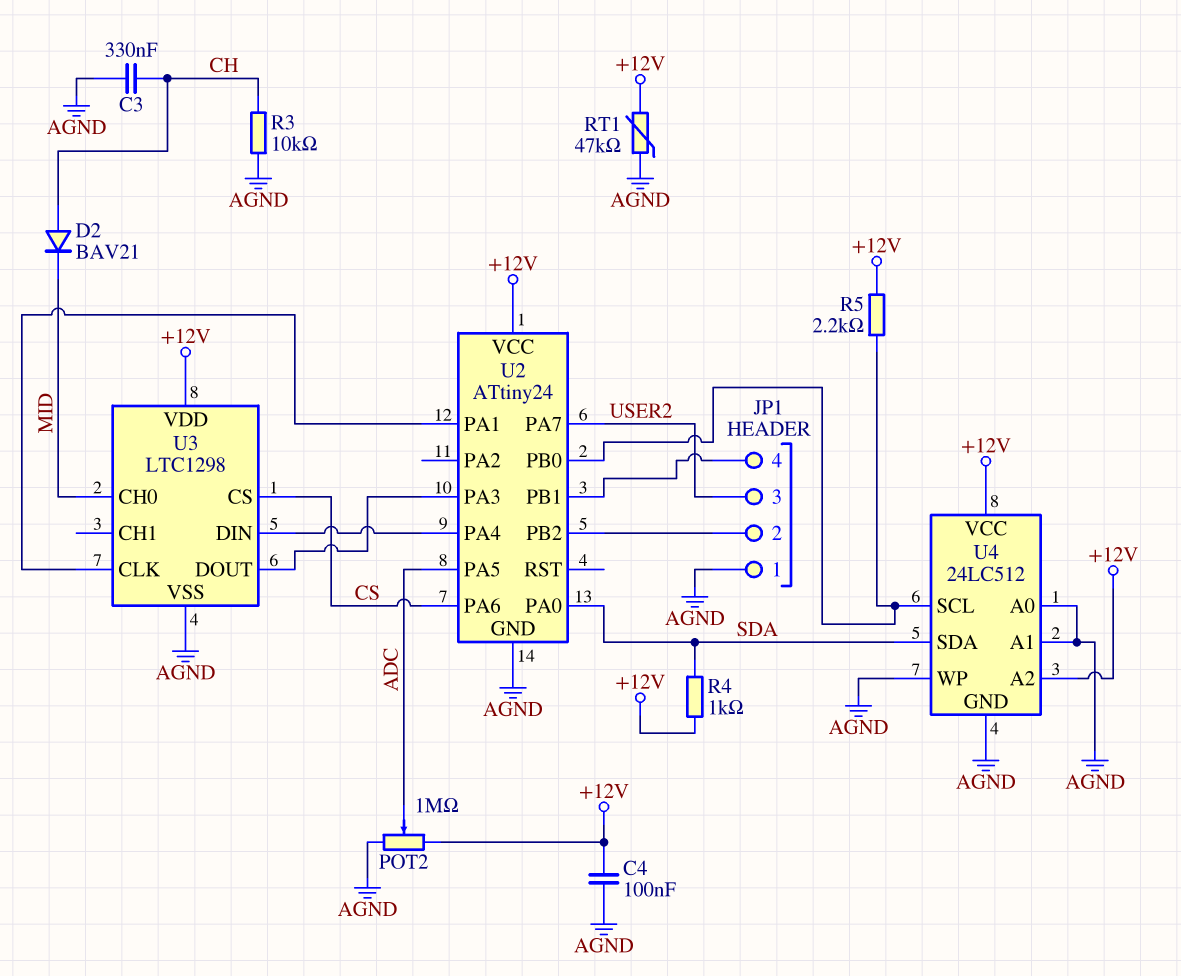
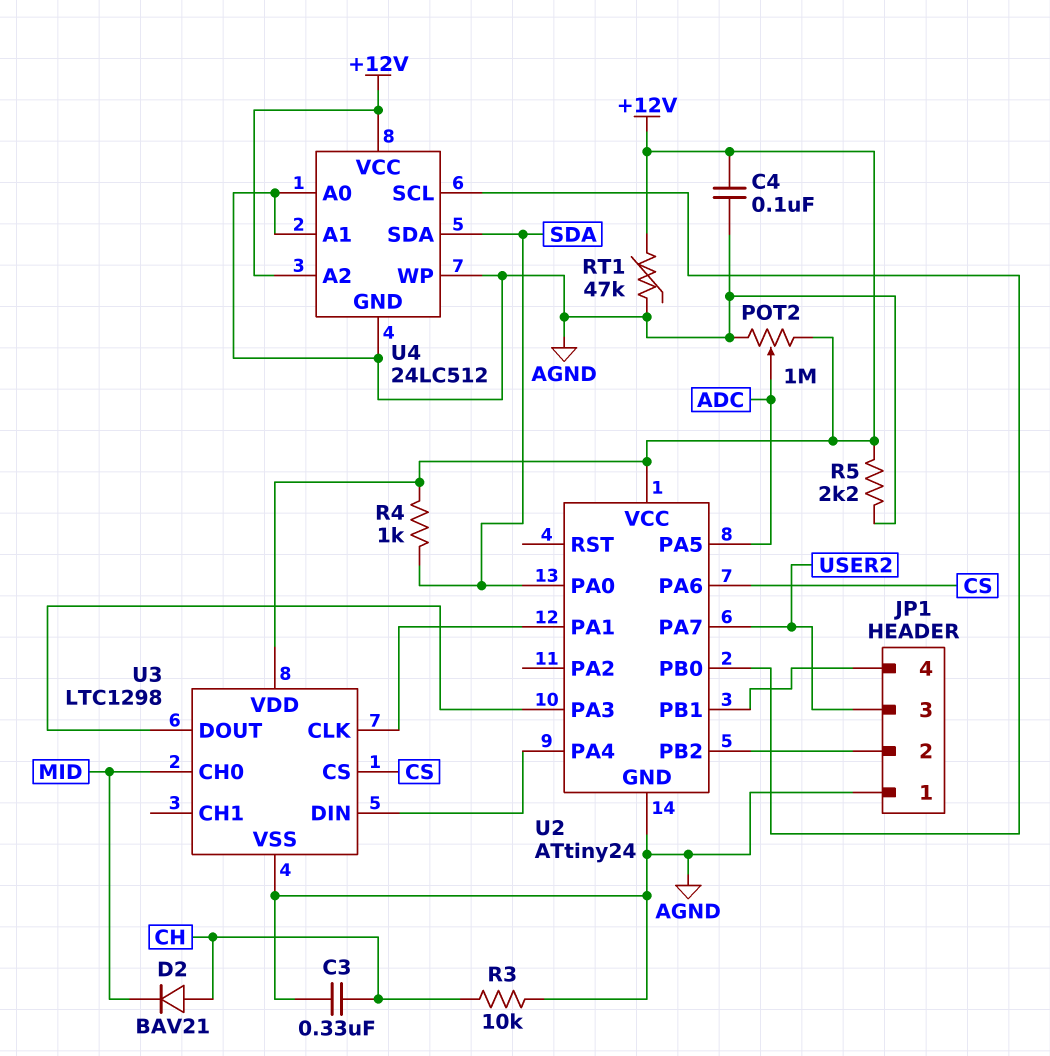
R5: 2.2k (+12V, U2/PB0) -> 2.2k (+12V, AGND)

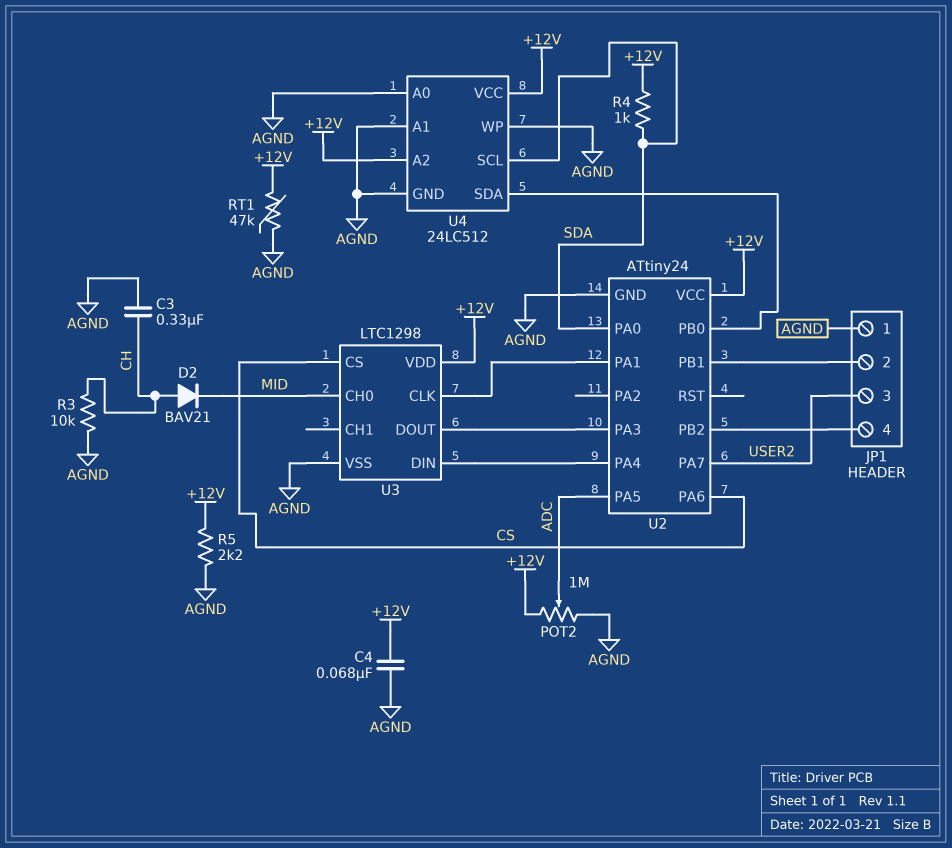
C4: 100nF (+12V, AGND) -> 68nF (+12V, AGND)
U2 pin PB1: JP1/4 -> JP1/2
U2 pin PB2: JP1/2 -> JP1/4
U4 pin SCL: U2/PB0 -> SDA
U4 pin SDA: SDA -> U2/PB0

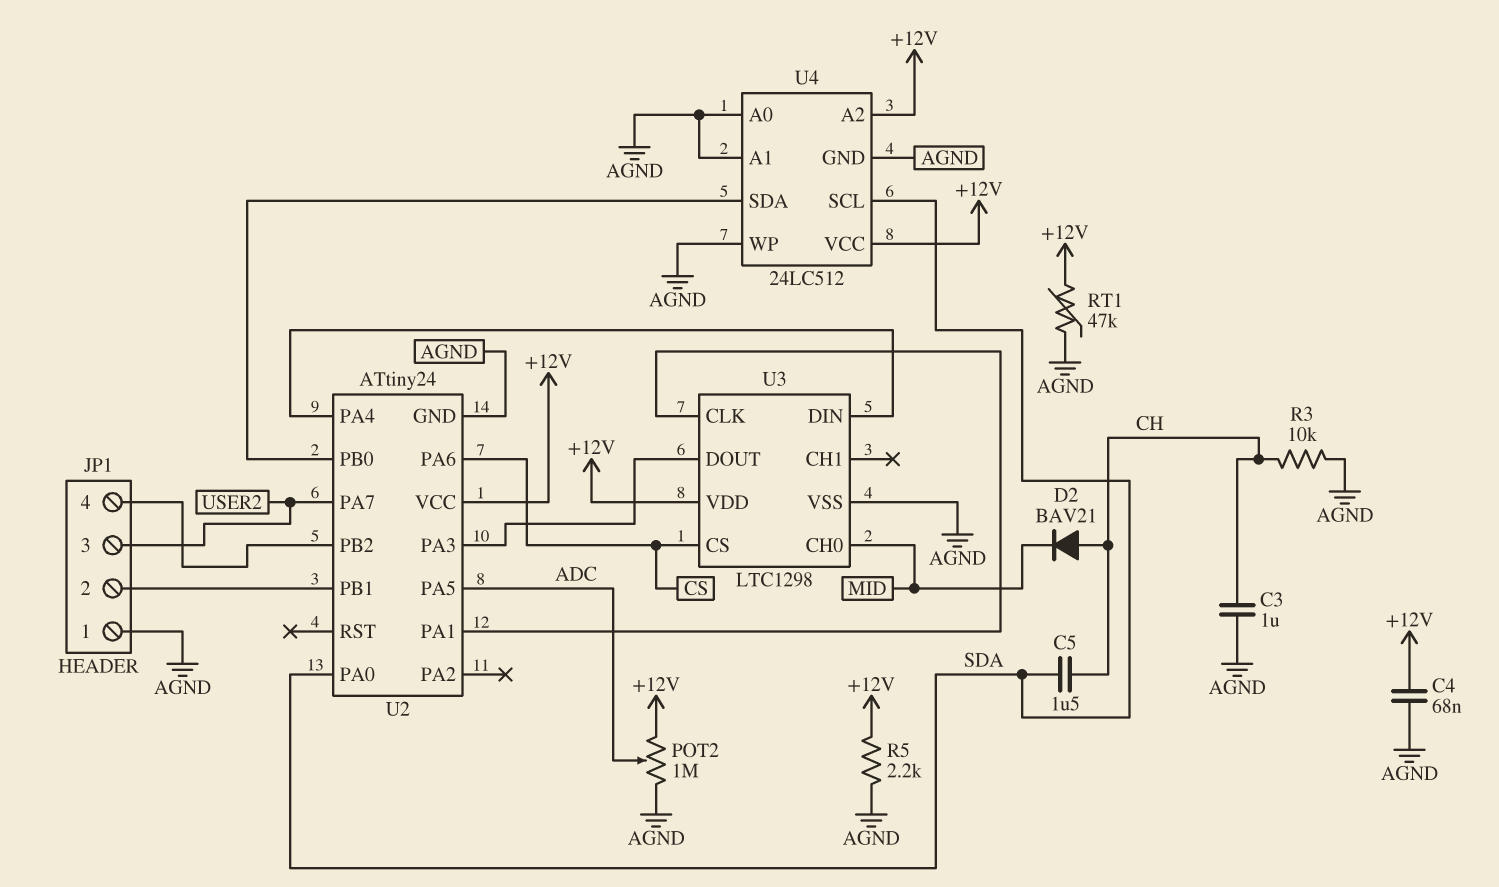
C3: 330nF (AGND, CH) -> 1uF (AGND, CH)
C5: none -> 1.5uF (CH, SDA)
R4: 1k (+12V, SDA) -> none

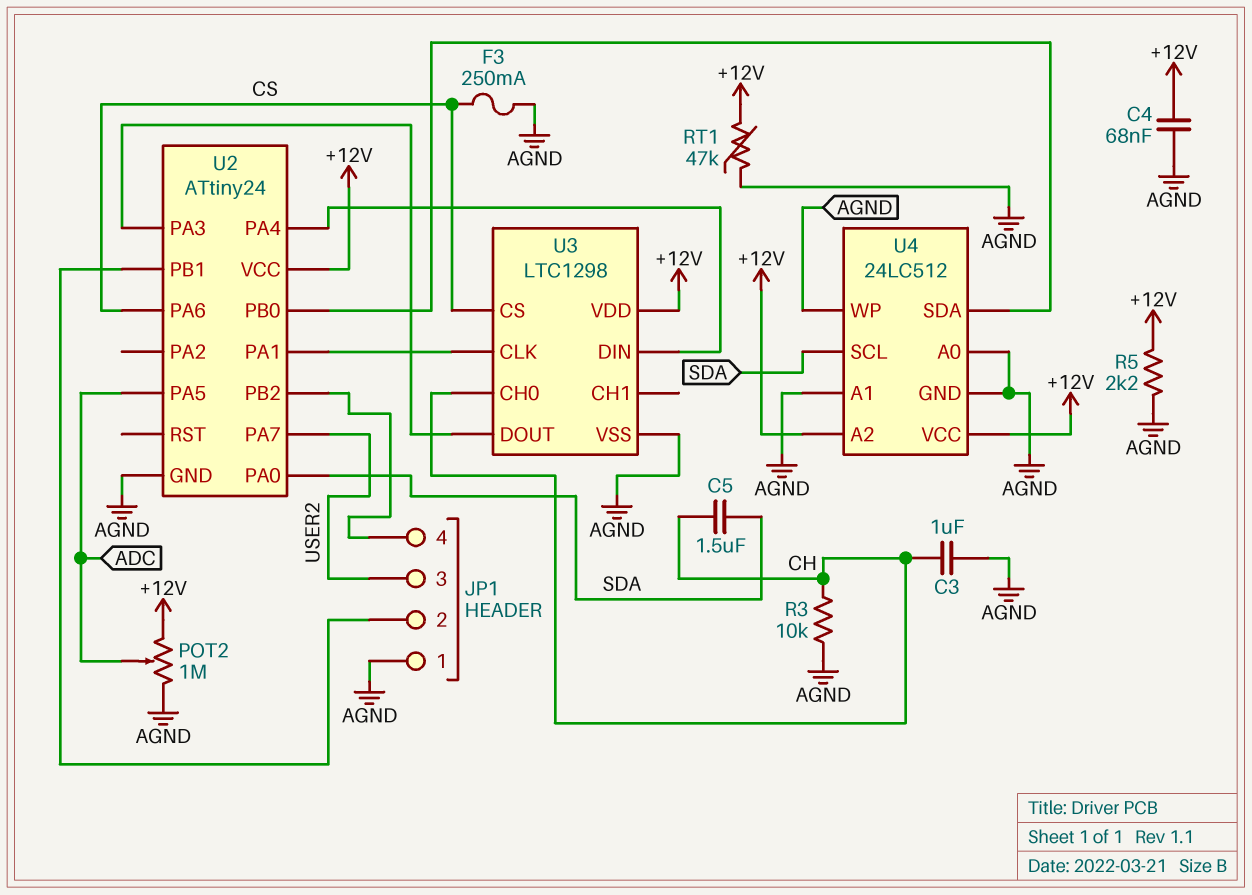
D2: diode BAV21 (A CH, K MID) -> none
F3: none -> 250mA (AGND, CS)
U3 pin CH0: MID -> CH

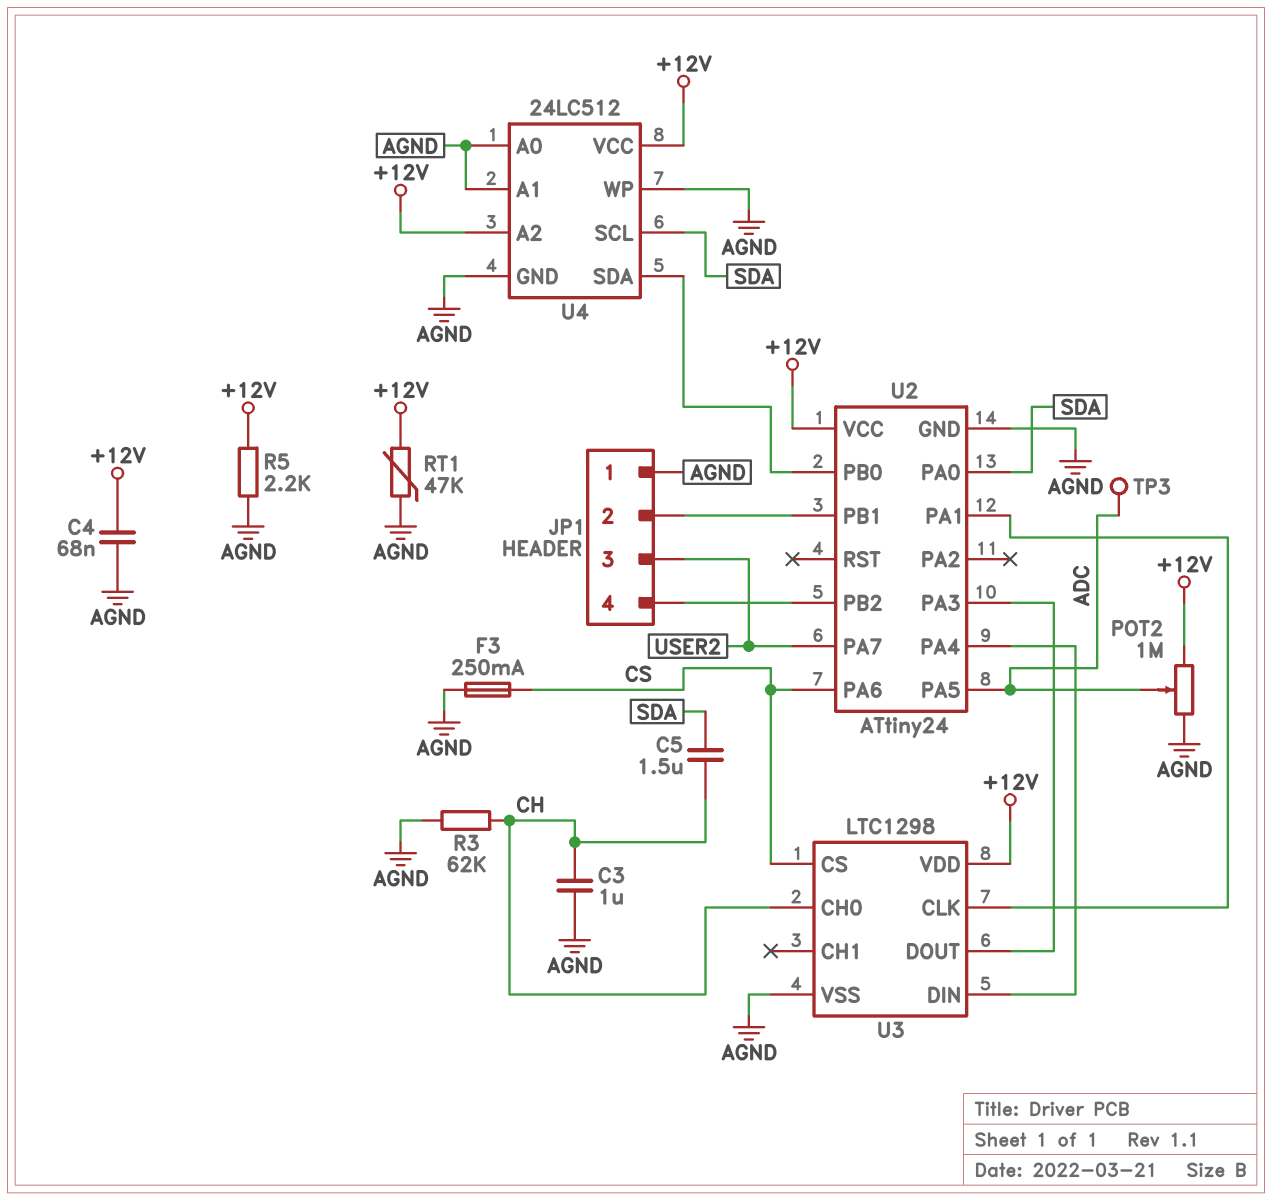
R3: 10k (AGND, CH) -> 62k (AGND, CH)
TP3: none -> test point (ADC)

